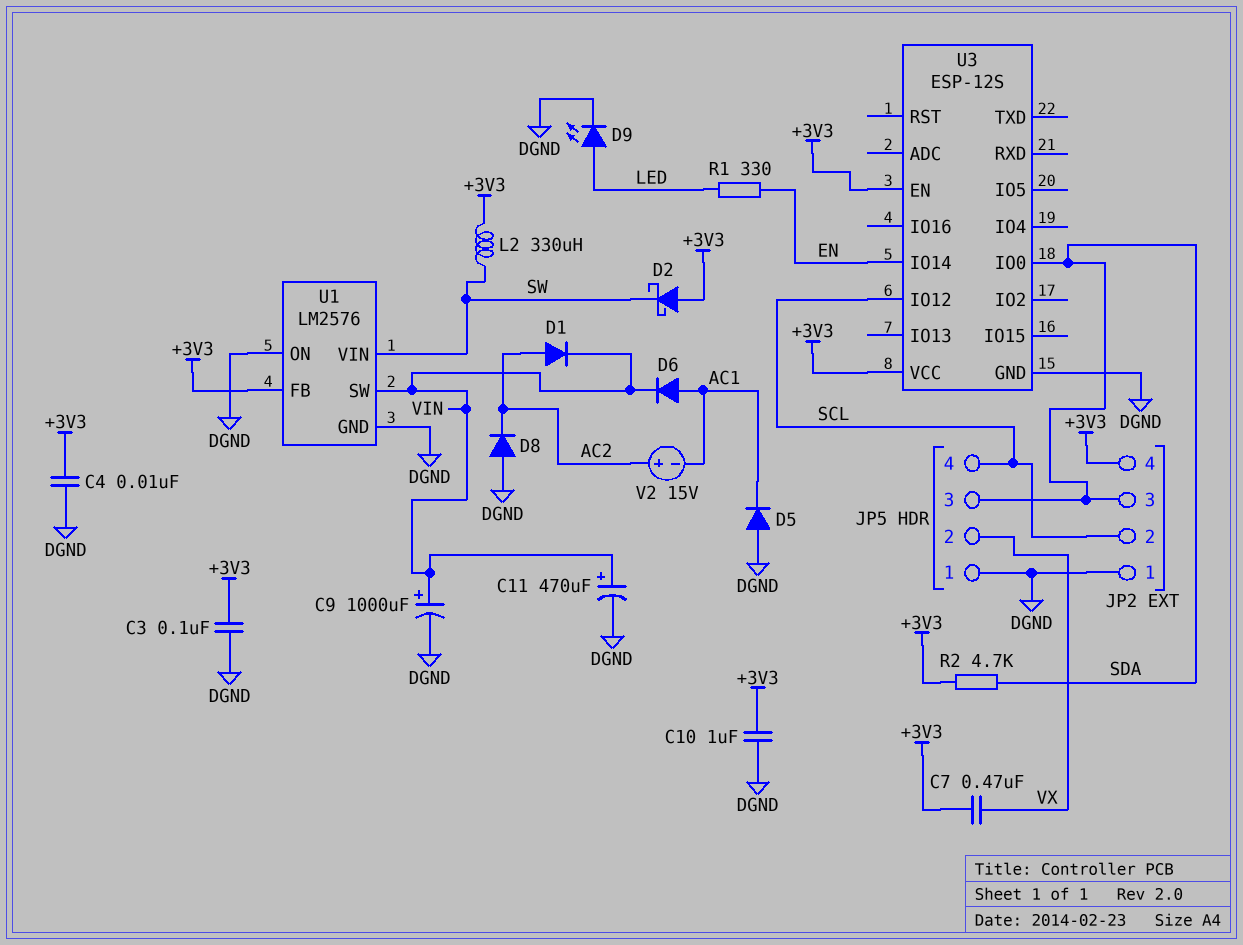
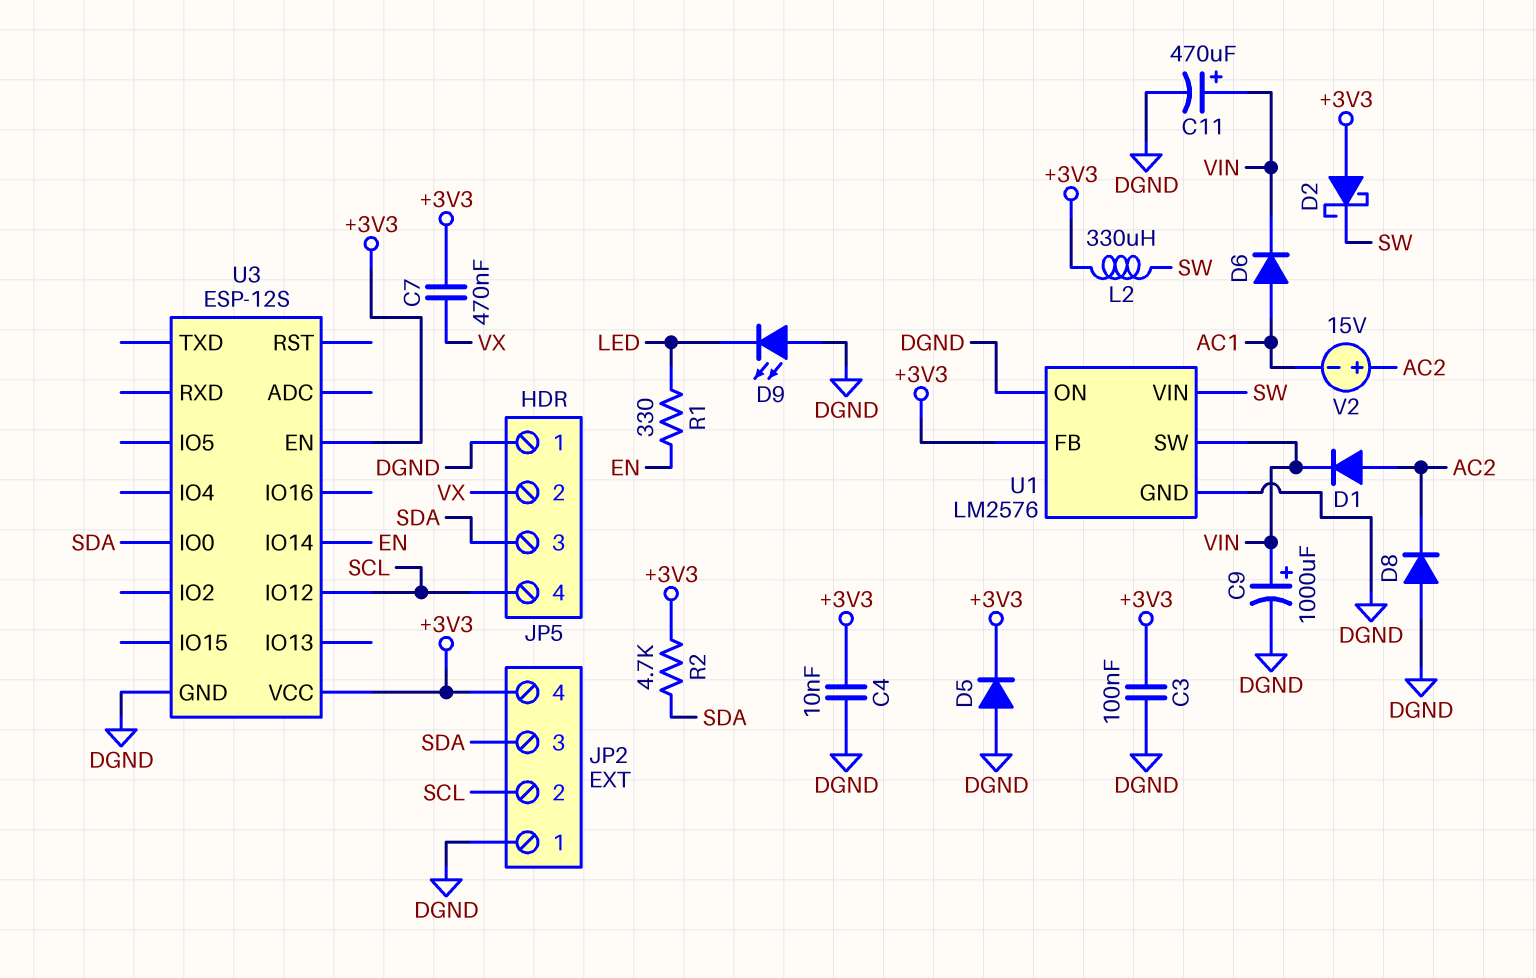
C10: 1uF (+3V3, DGND) -> none
D5: diode (A DGND, K AC1) -> diode (A DGND, K +3V3)
D9: LED (A LED, K DGND) -> LED (A DGND, K LED)

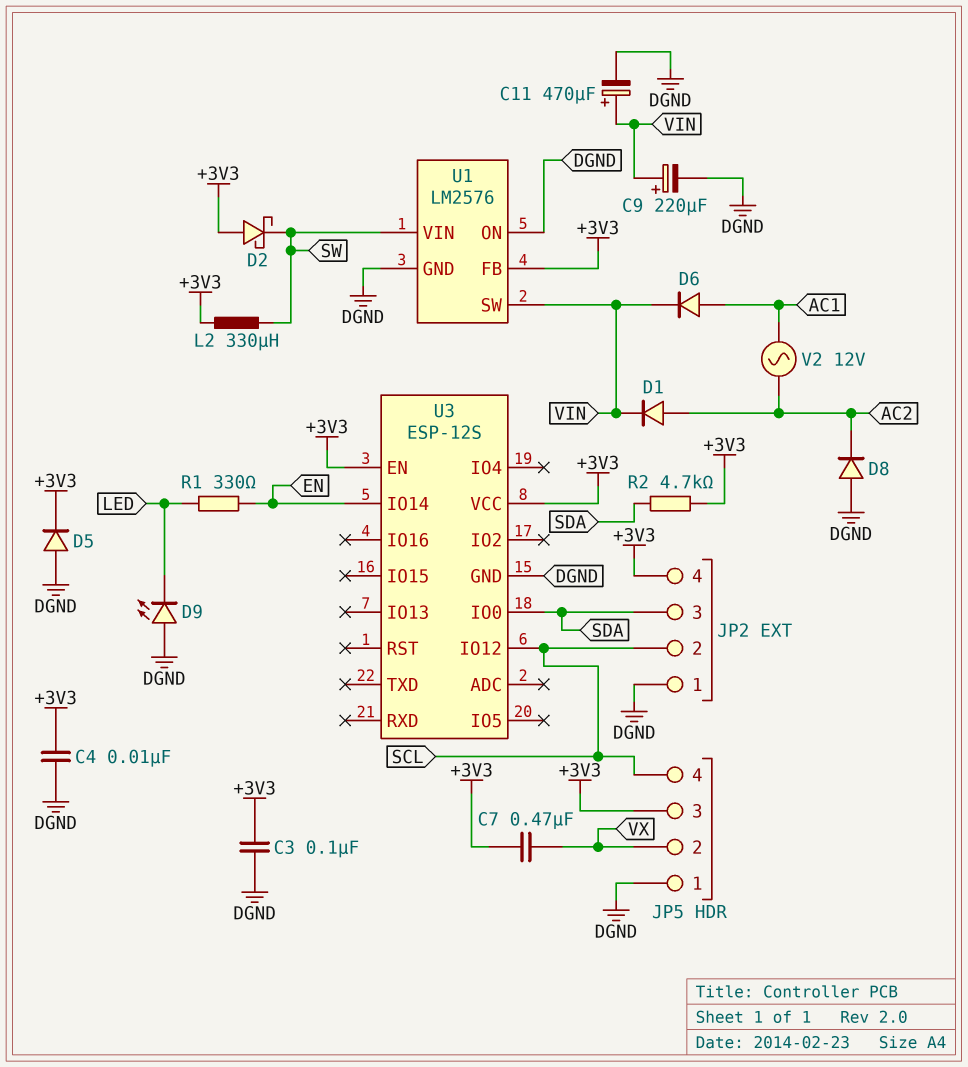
C9: 1000uF (plus VIN, minus DGND) -> 220uF (plus VIN, minus DGND)
JP5 pin 3: SDA -> +3V3
V2: 15V (plus AC2, minus AC1) -> AC 12V (AC1, AC2)

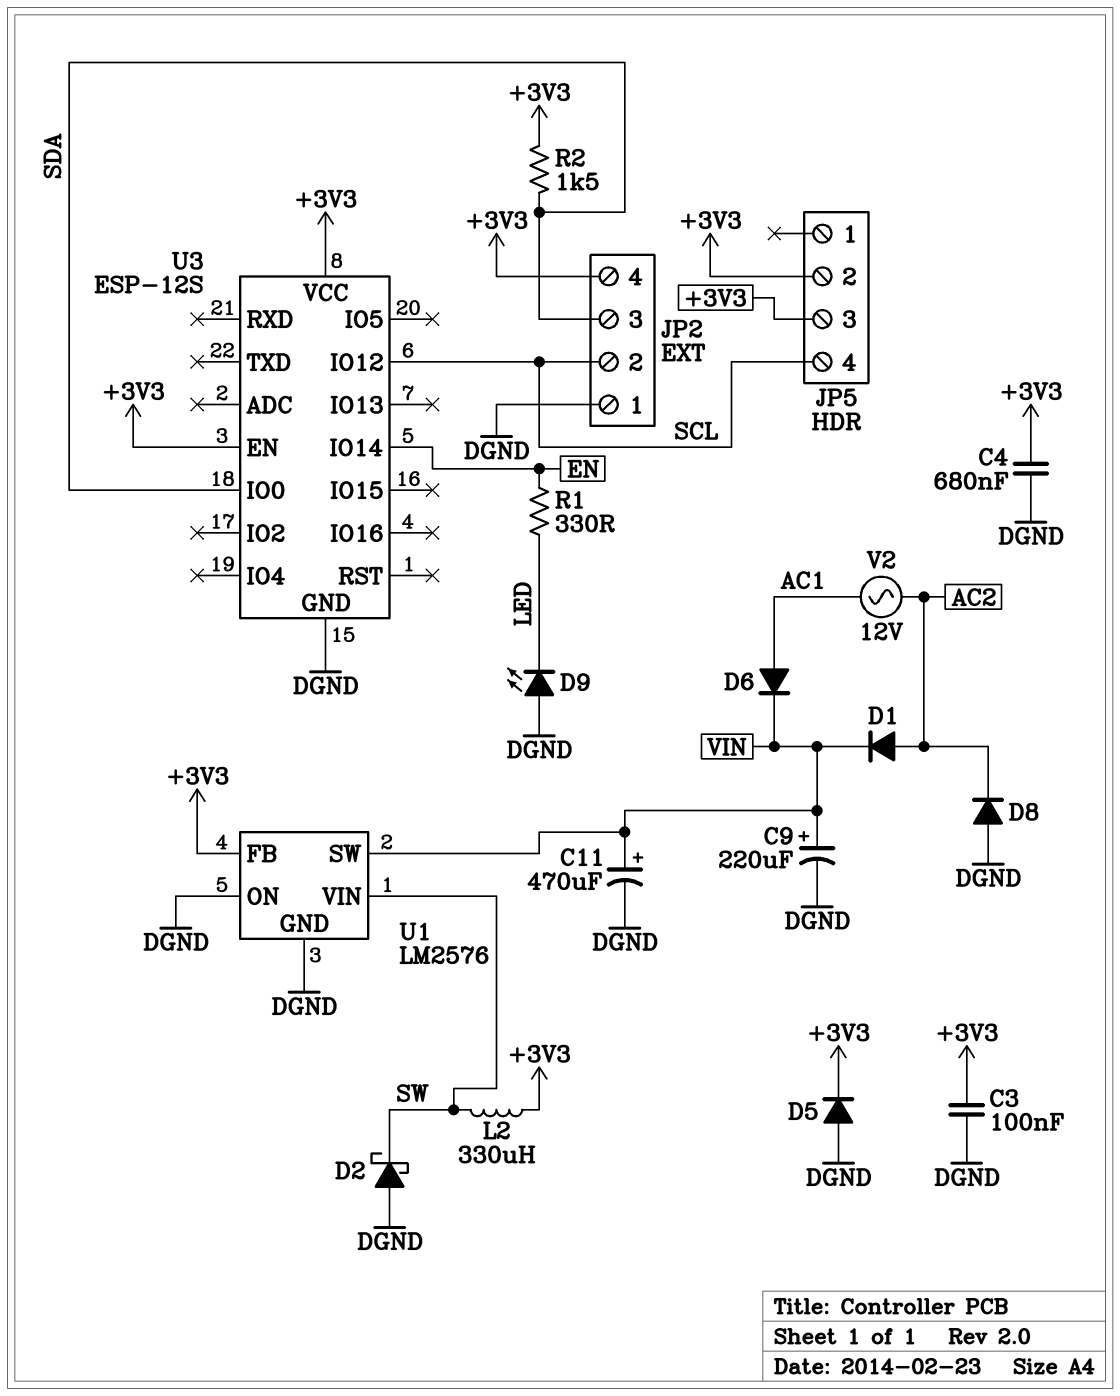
C4: 10nF (+3V3, DGND) -> 680nF (+3V3, DGND)
C7: 470nF (+3V3, VX) -> none
D2: schottky (A +3V3, K SW) -> schottky (A DGND, K SW)
JP5 pin 1: DGND -> none
JP5 pin 2: VX -> +3V3
R2: 4.7k (+3V3, SDA) -> 1.5k (+3V3, SDA)

